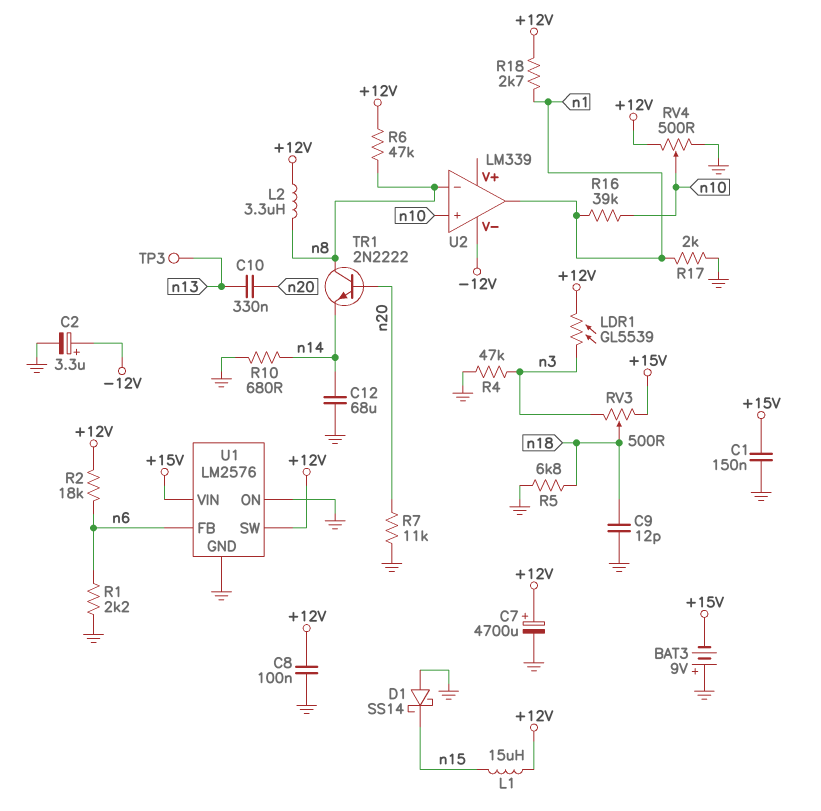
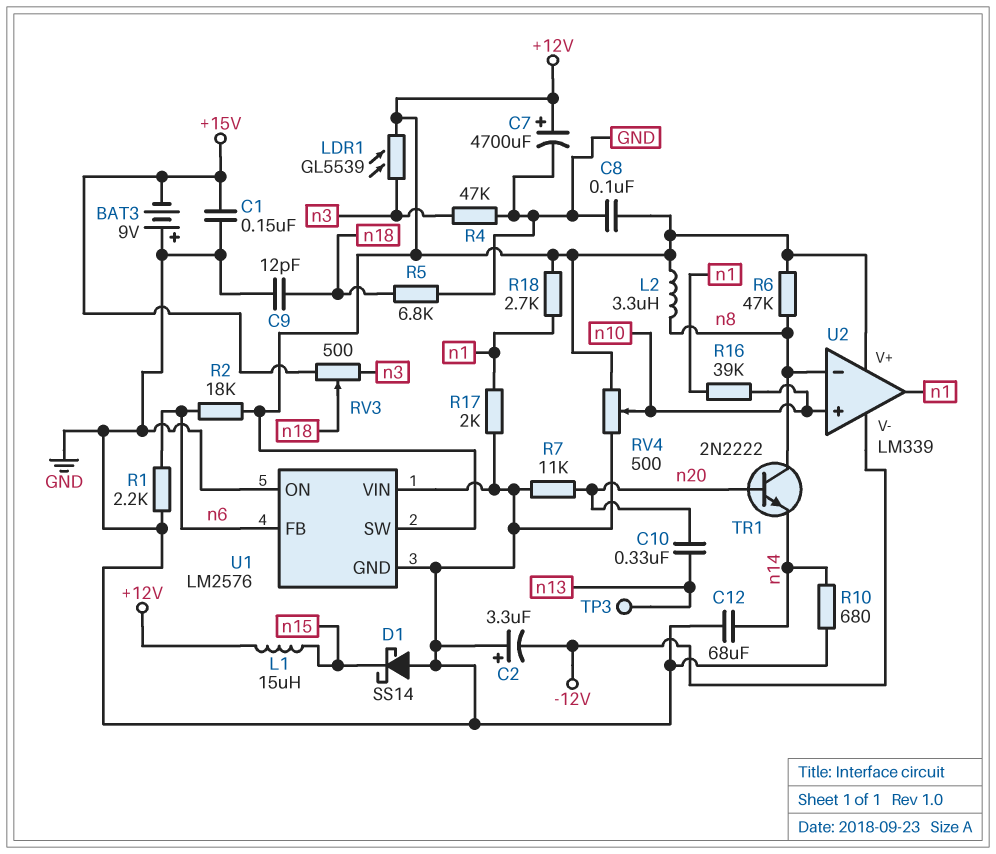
C2: 3.3uF (plus -12V, minus GND) -> 3.3uF (plus GND, minus -12V)
U1 pin VIN: +15V -> GND
U2 pin V+: none -> +12V

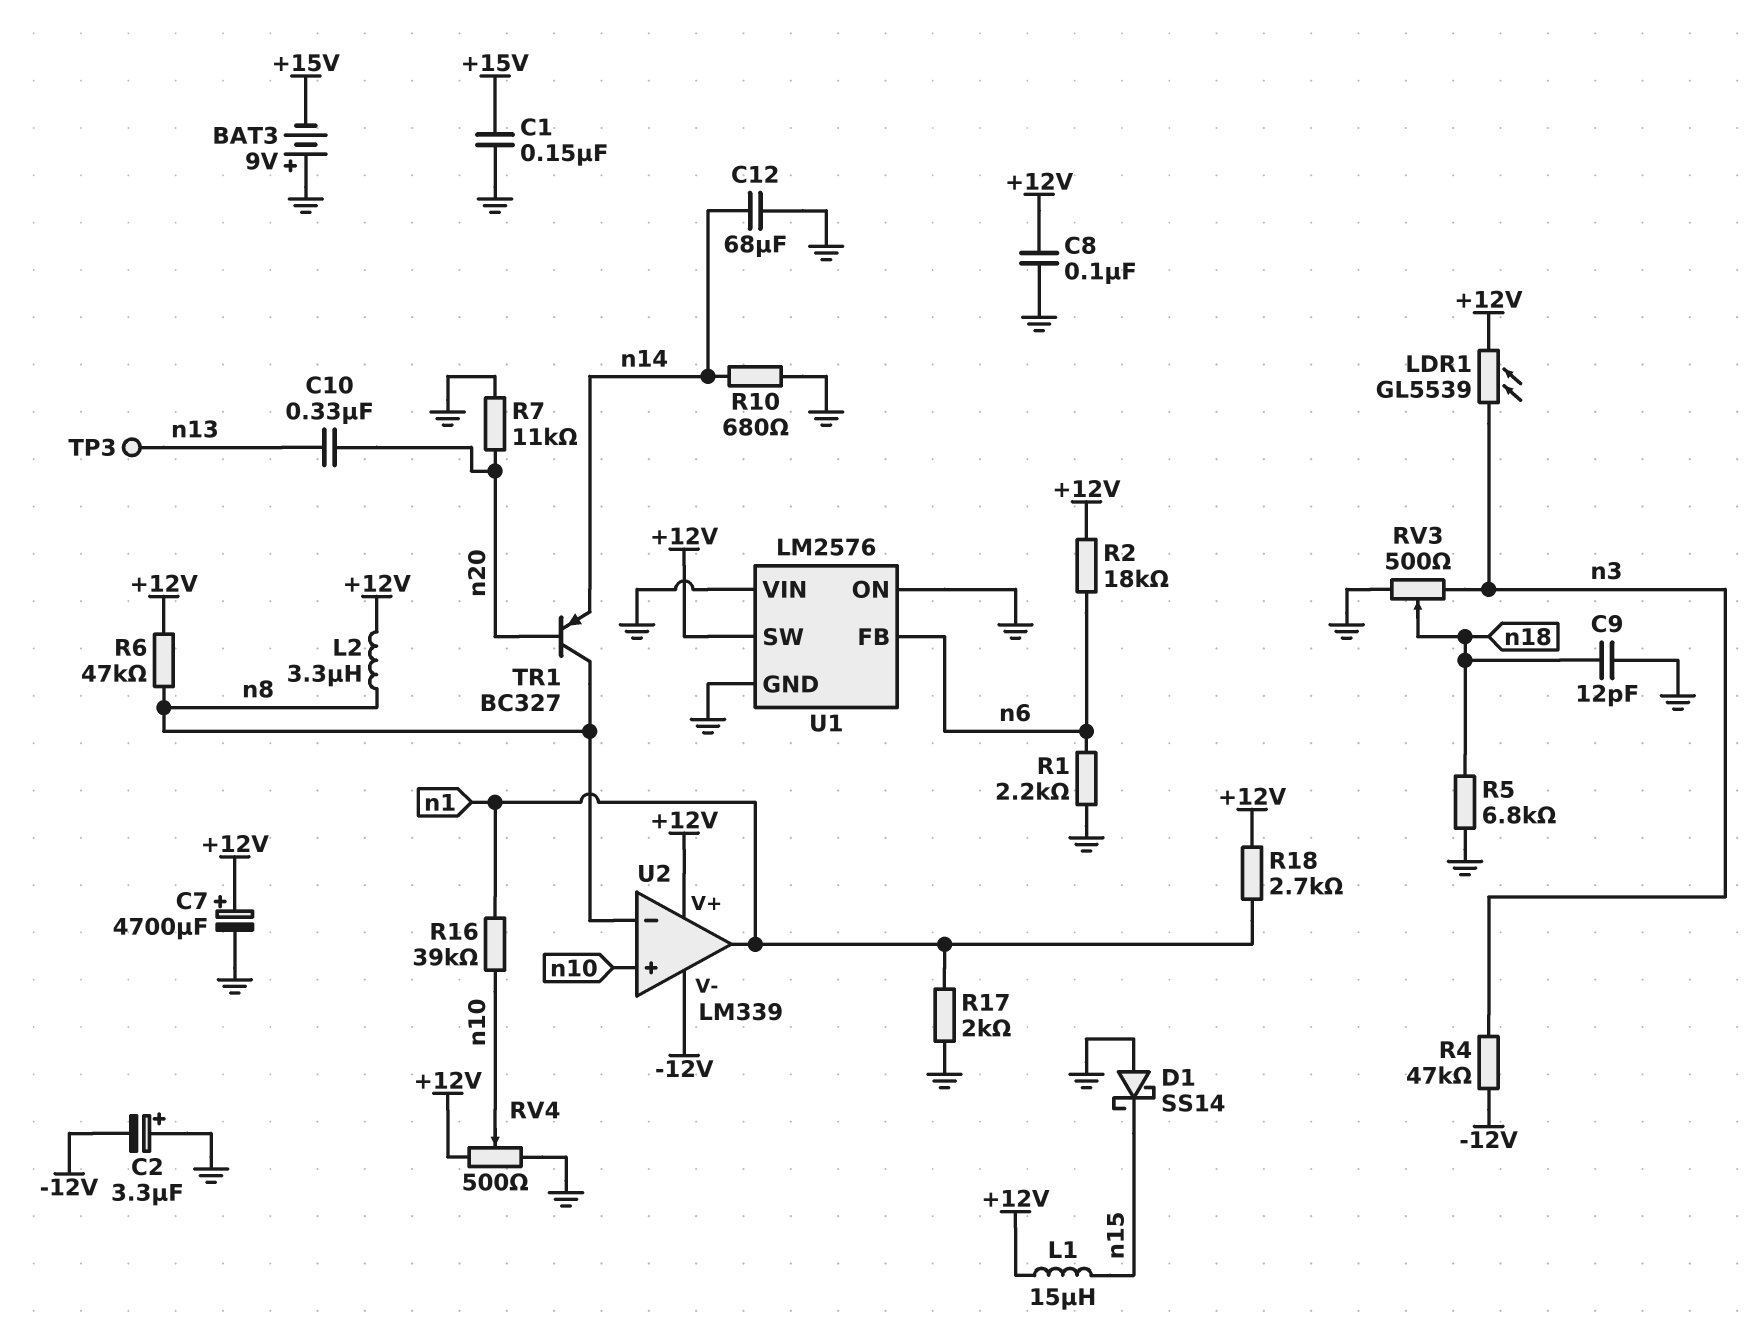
R4: 47k (GND, n3) -> 47k (-12V, n3)
RV3: 500 (+15V, n3, wiper n18) -> 500 (GND, n3, wiper n18)
TR1: NPN 2N2222 (B n20, C n8, E n14) -> PNP BC327 (B n20, C n8, E n14)

